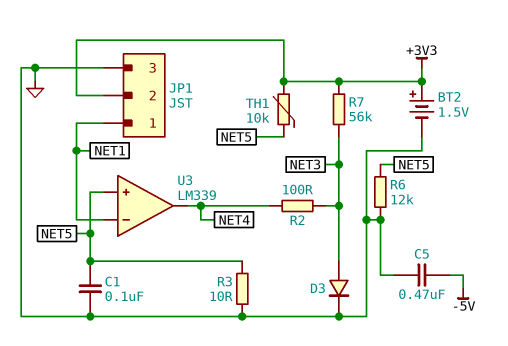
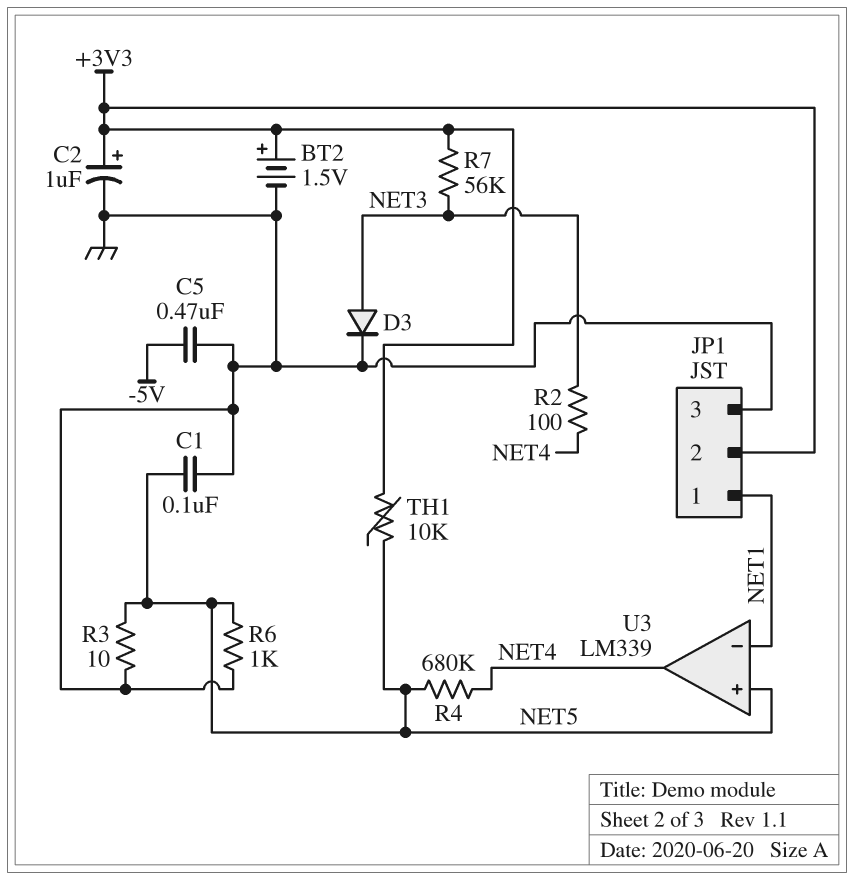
C2: none -> 1uF (plus +3V3, minus GND)
R4: none -> 680k (NET4, NET5)
R6: 12k (GND, NET5) -> 1k (GND, NET5)

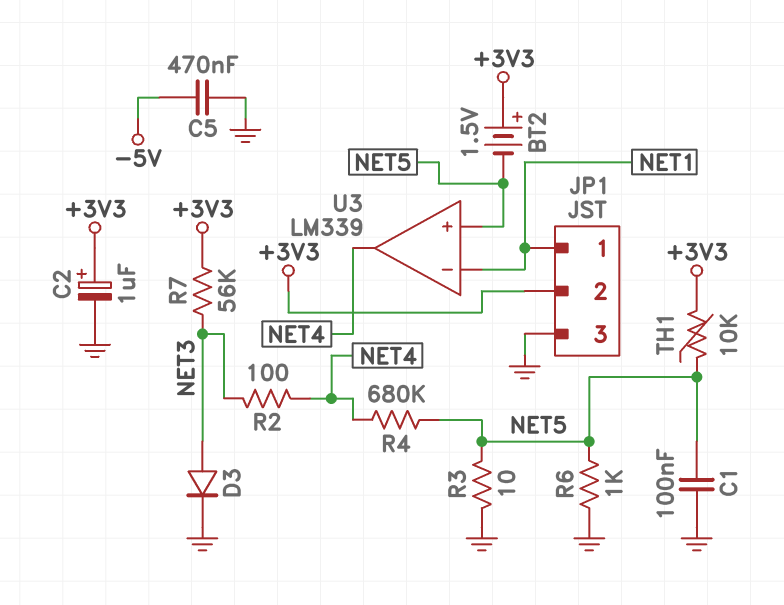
BT2: 1.5V (plus +3V3, minus GND) -> 1.5V (plus +3V3, minus NET5)

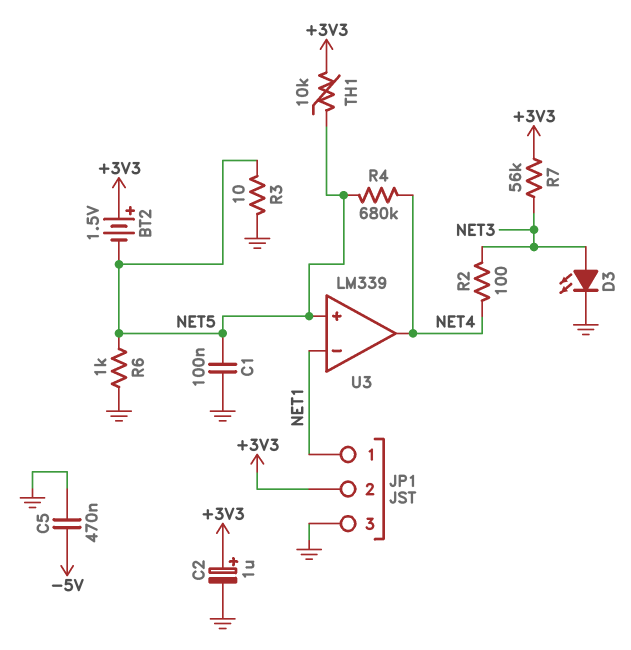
D3: diode (A NET3, K GND) -> LED (A NET3, K GND)

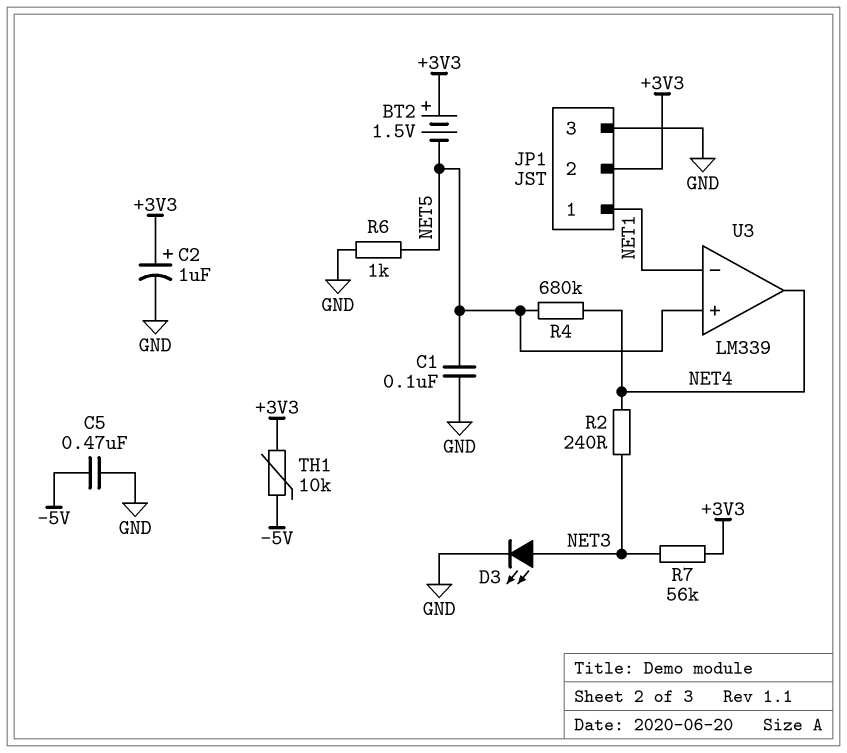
R2: 100 (NET3, NET4) -> 240 (NET3, NET4)
R3: 10 (GND, NET5) -> none
TH1: 10k (+3V3, NET5) -> 10k (+3V3, -5V)

